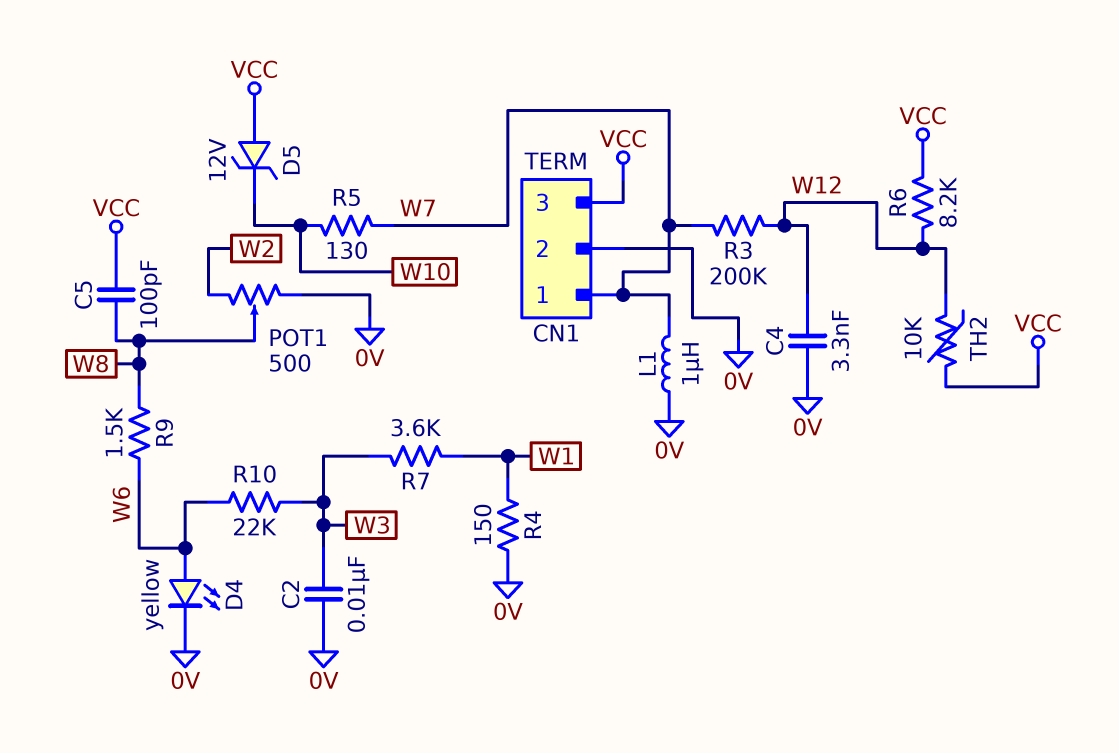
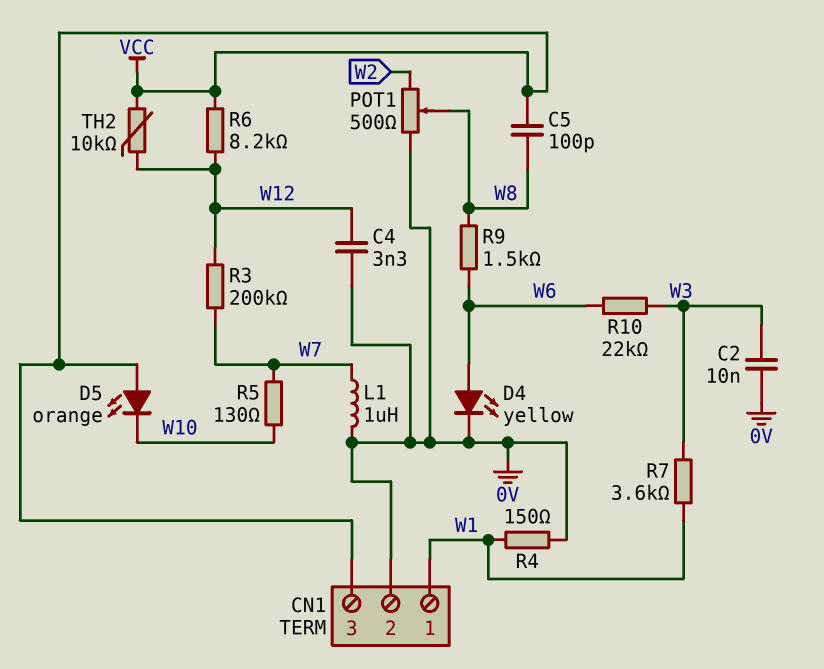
CN1 pin 1: W7 -> W1
D5: zener 12V (A VCC, K W10) -> LED orange (A VCC, K W10)

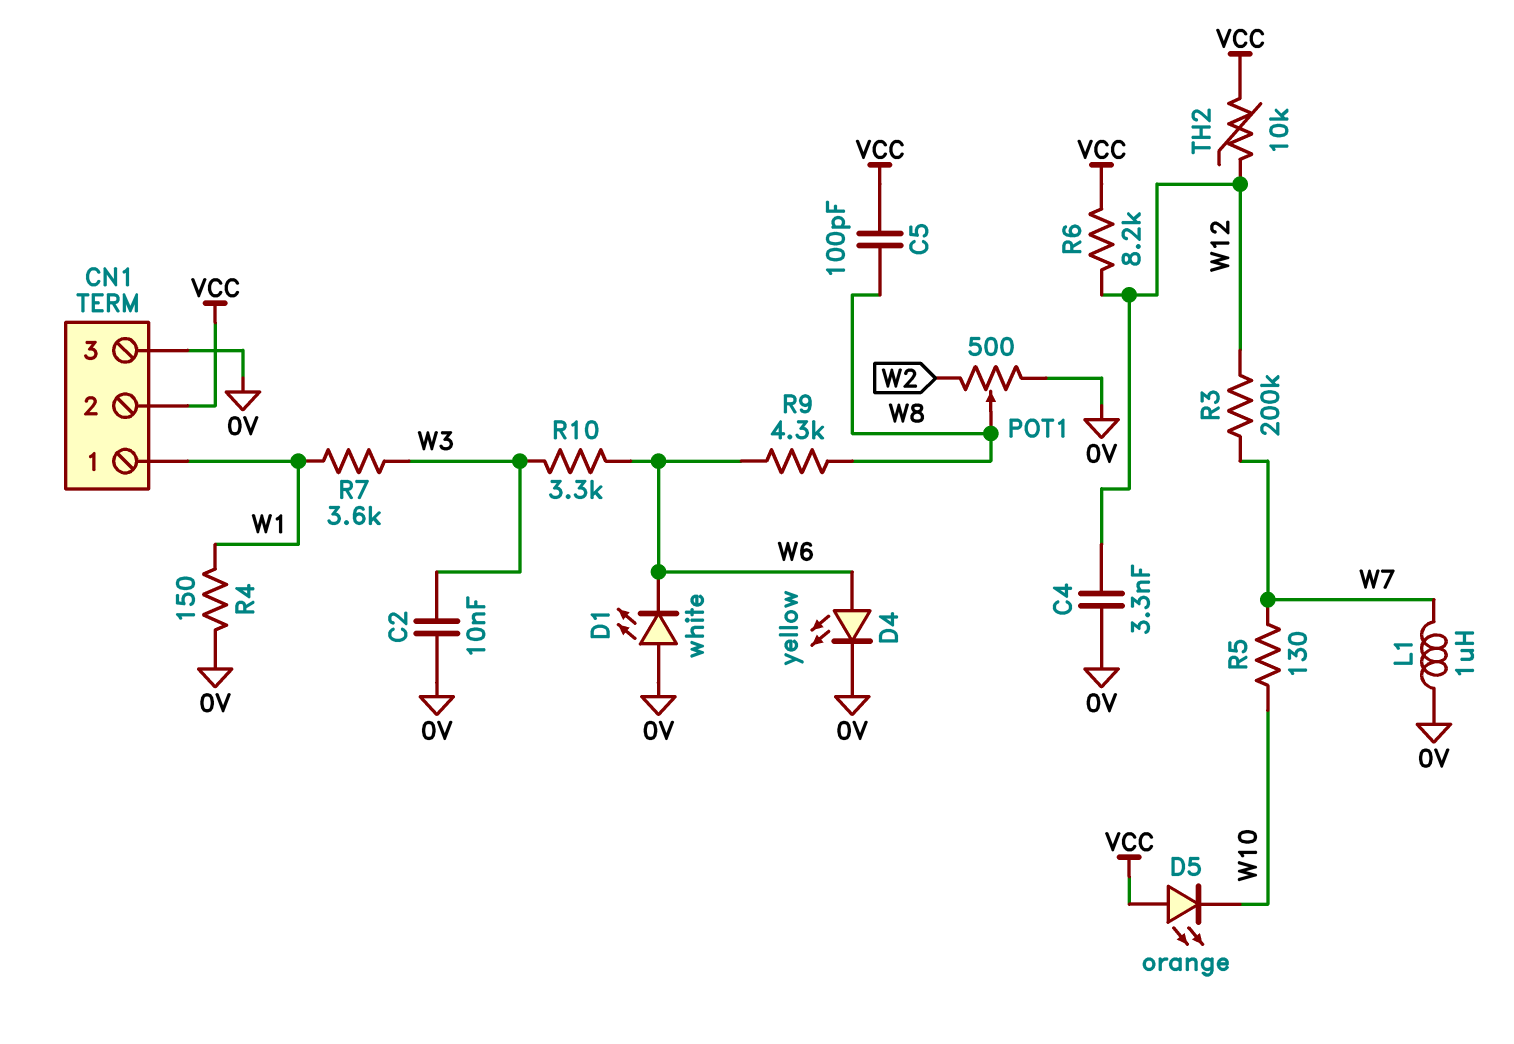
CN1 pin 2: 0V -> VCC
CN1 pin 3: VCC -> 0V
D1: none -> LED white (A 0V, K W6)
R9: 1.5k (W6, W8) -> 4.3k (W6, W8)
R10: 22k (W3, W6) -> 3.3k (W3, W6)

